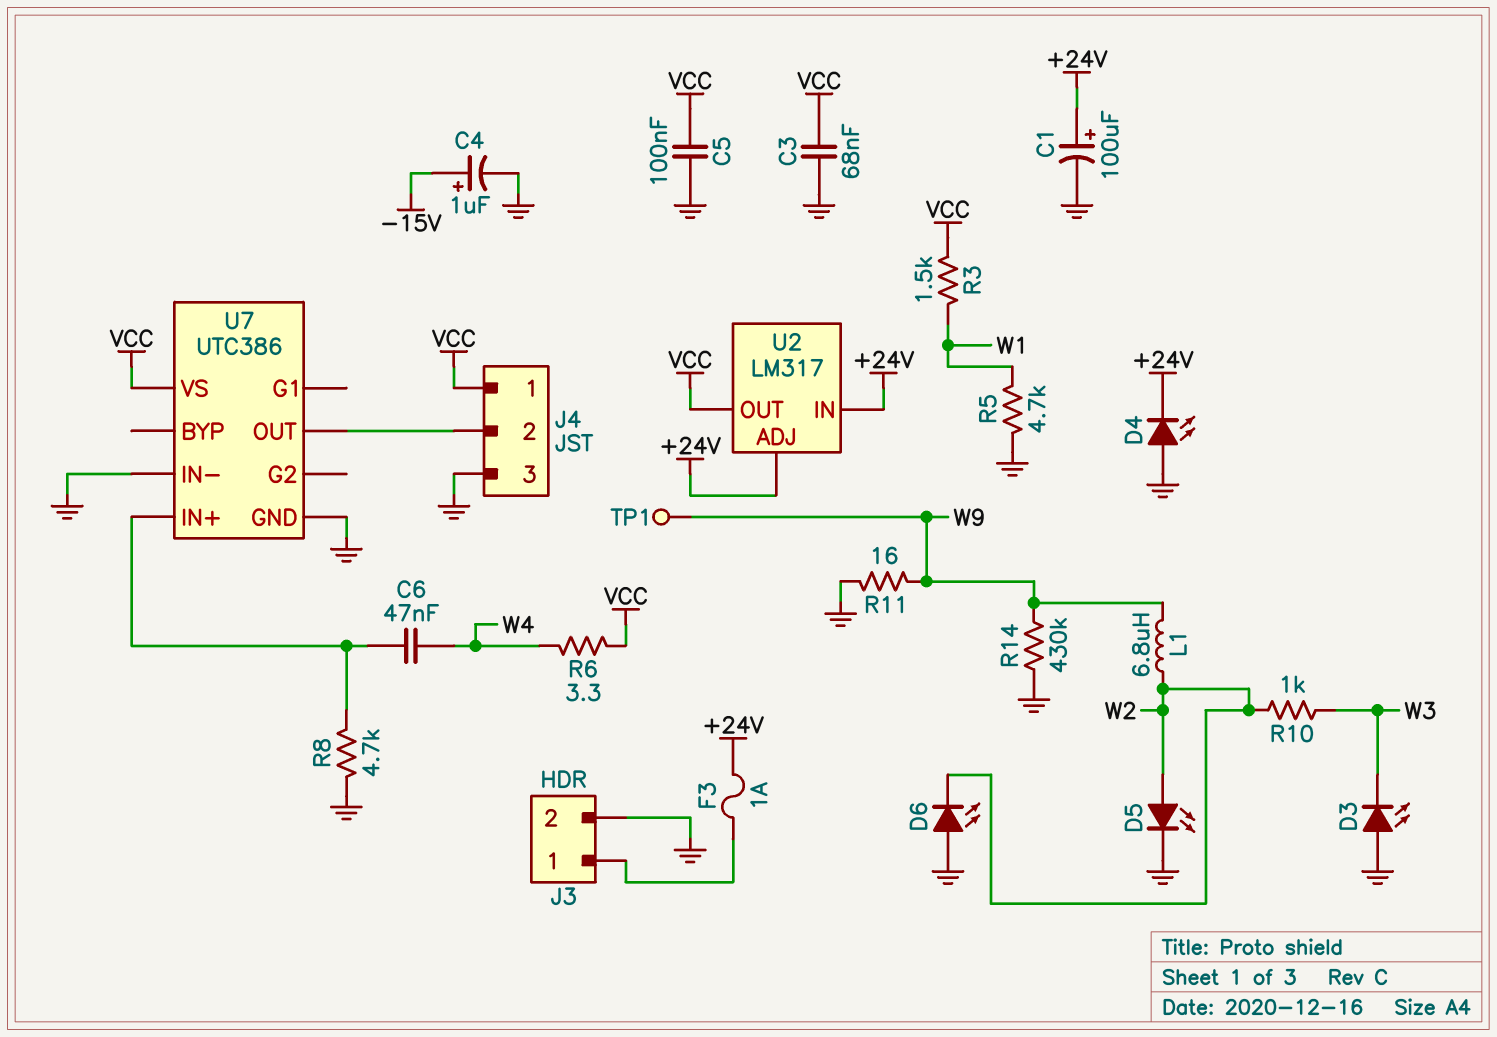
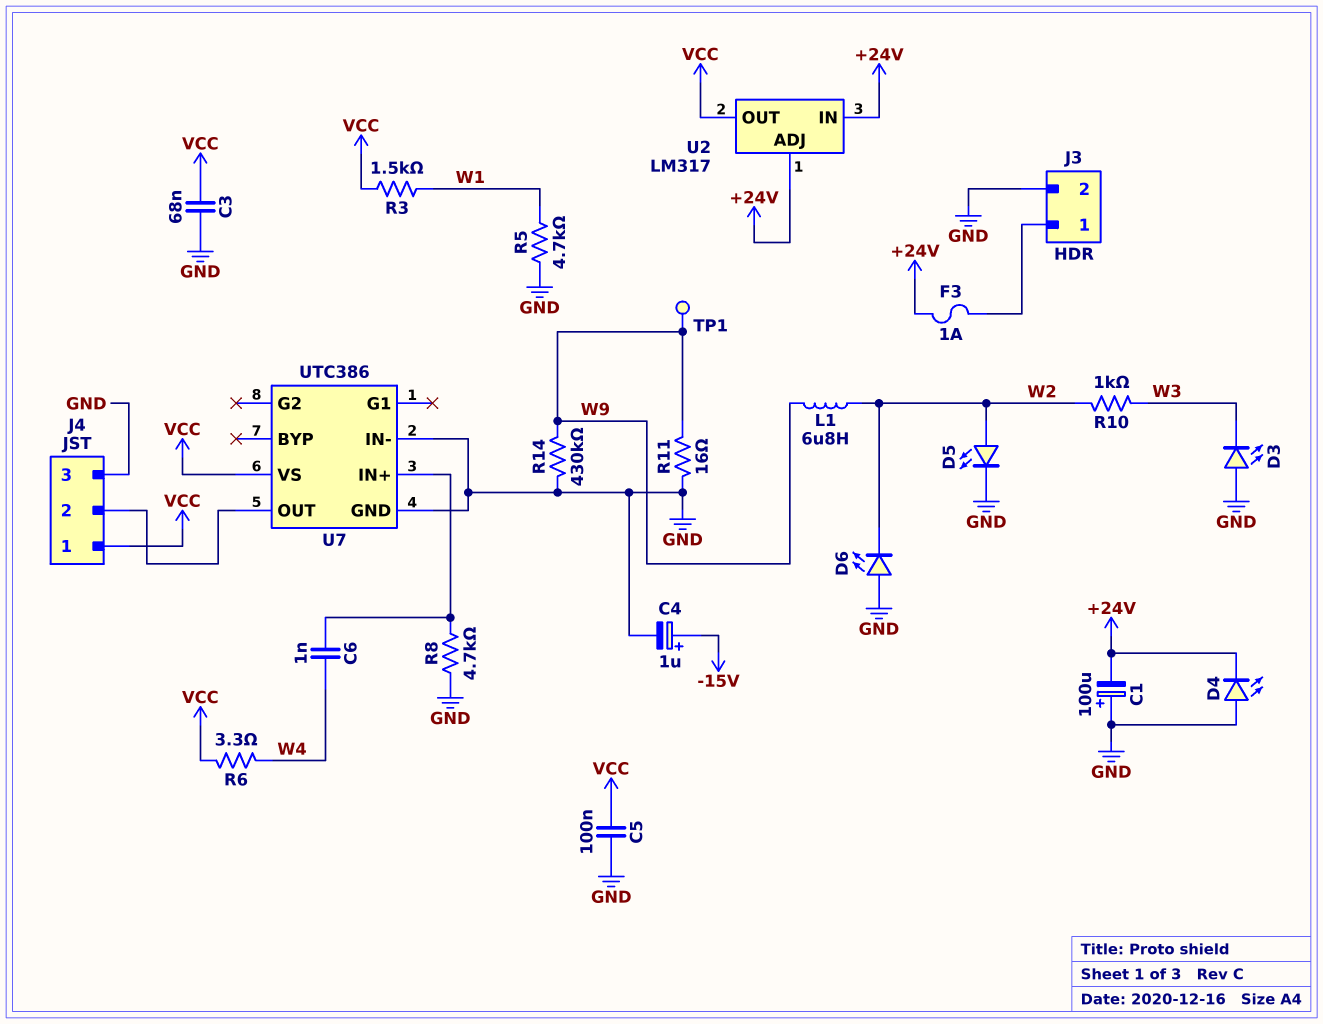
C1: 100uF (plus +24V, minus GND) -> 100uF (plus GND, minus +24V)
C6: 47nF (U7/IN+, W4) -> 1nF (U7/IN+, W4)

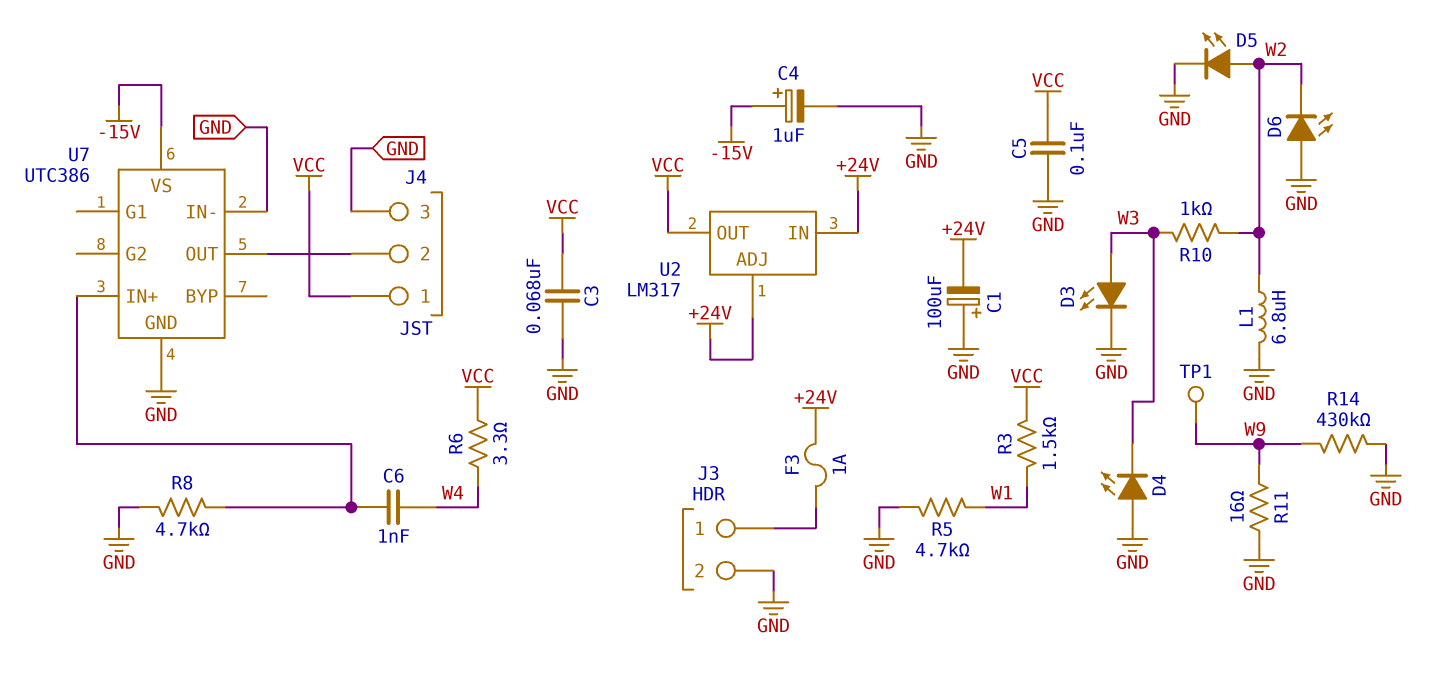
D3: LED (A GND, K W3) -> LED (A W3, K GND)
D4: LED (A GND, K +24V) -> LED (A GND, K W3)
L1: 6.8uH (W2, W9) -> 6.8uH (GND, W2)
U7 pin VS: VCC -> -15V

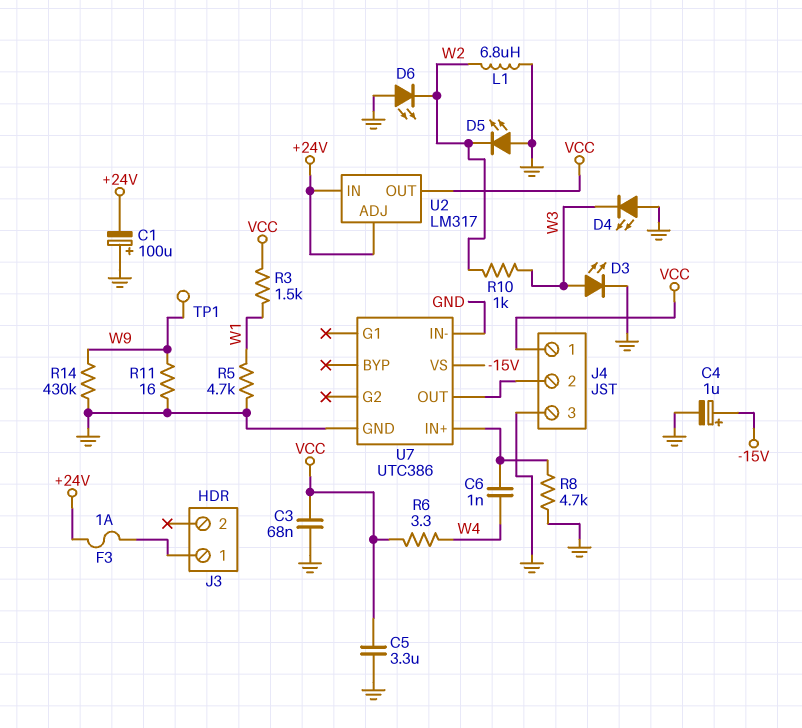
C5: 100nF (GND, VCC) -> 3.3uF (GND, VCC)
D5: LED (A W2, K GND) -> LED (A GND, K W2)
J3 pin 2: GND -> none

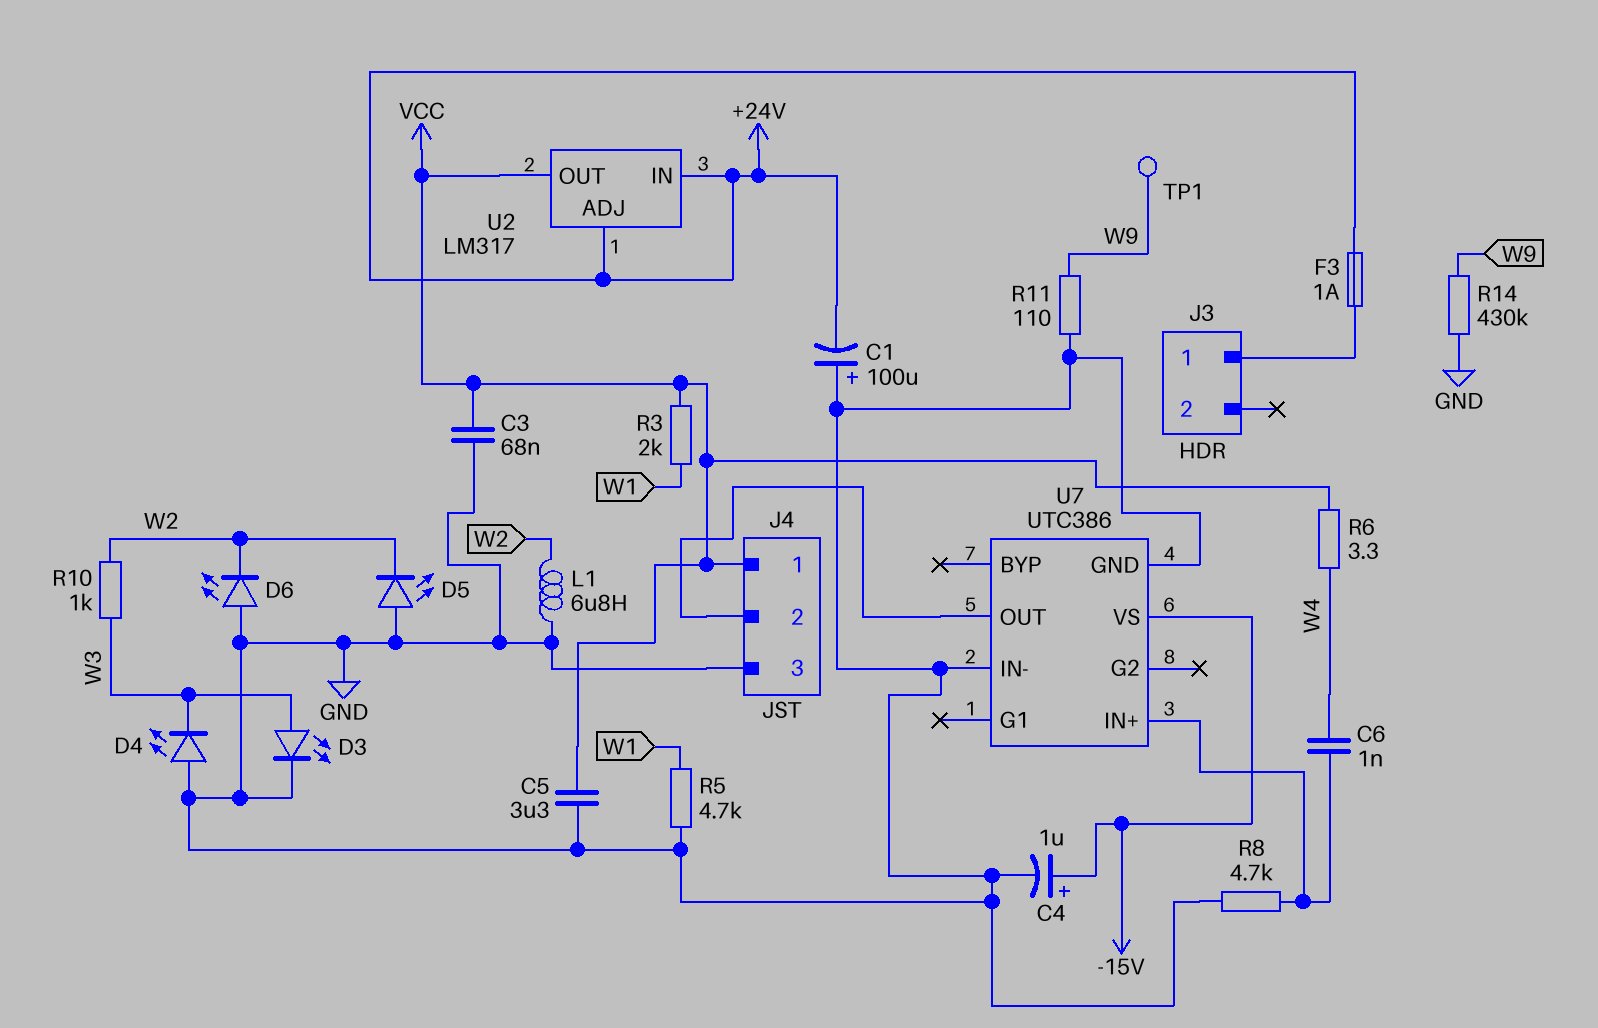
R3: 1.5k (VCC, W1) -> 2k (VCC, W1)
R11: 16 (GND, W9) -> 110 (GND, W9)

